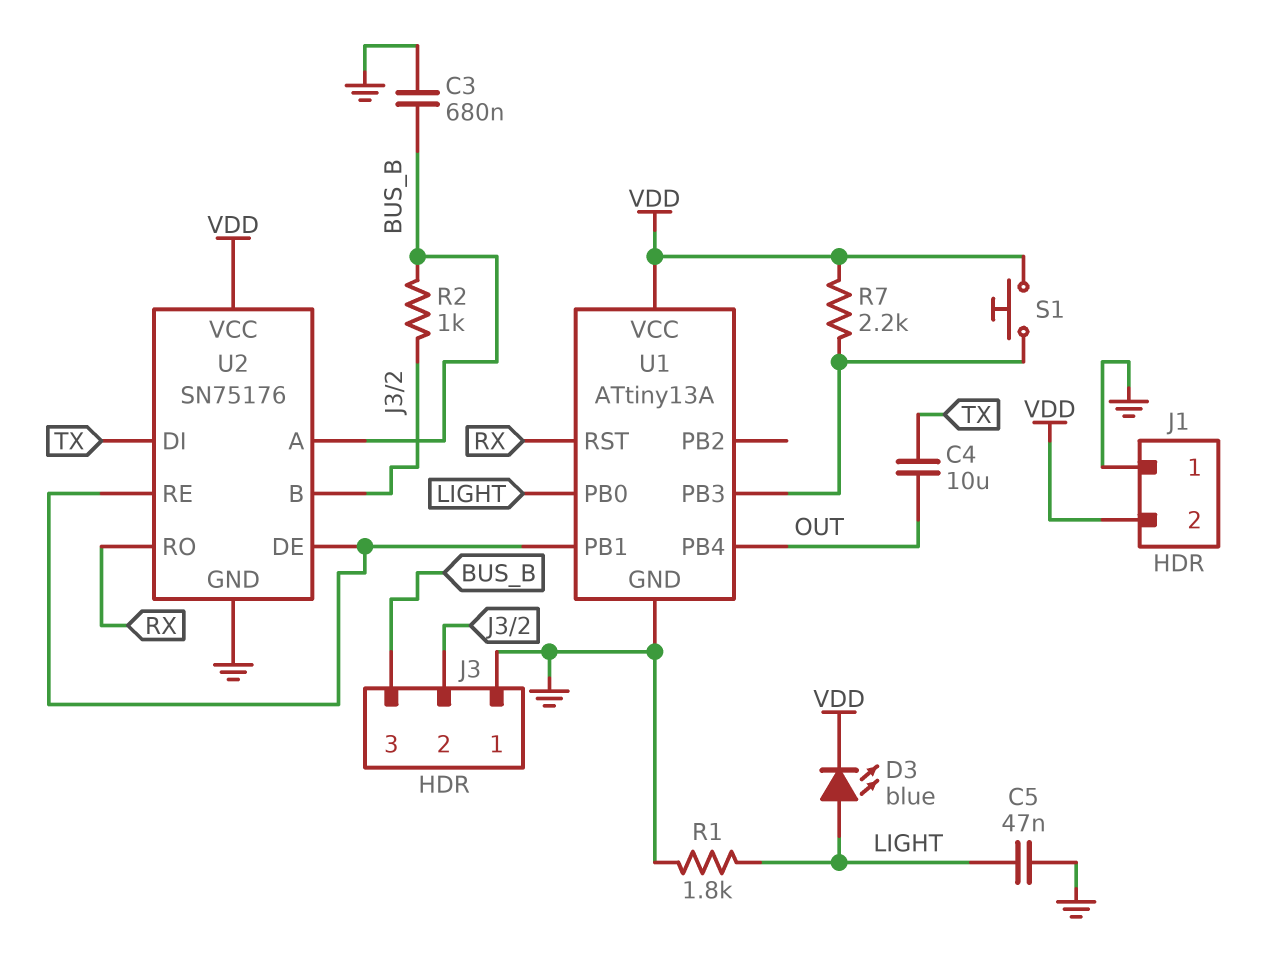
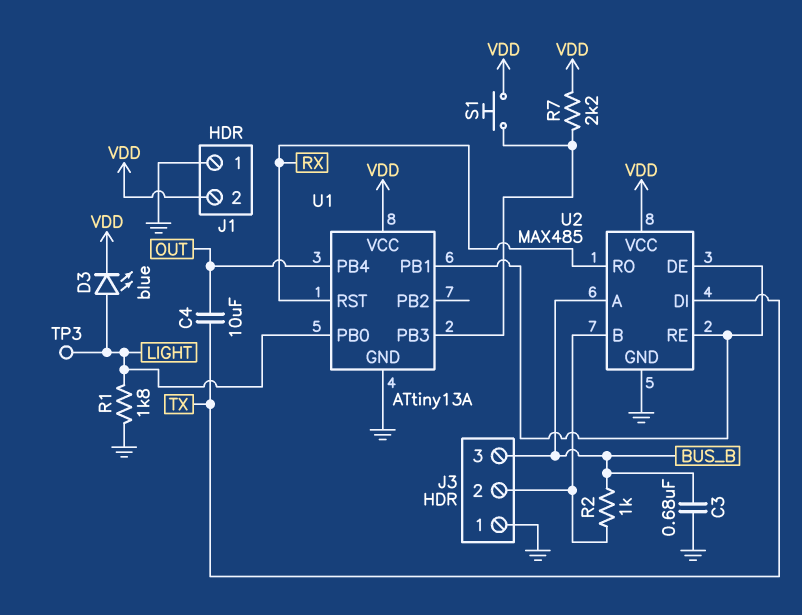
C5: 47nF (GND, LIGHT) -> none
TP3: none -> test point (LIGHT)
U2: SN75176 -> MAX485

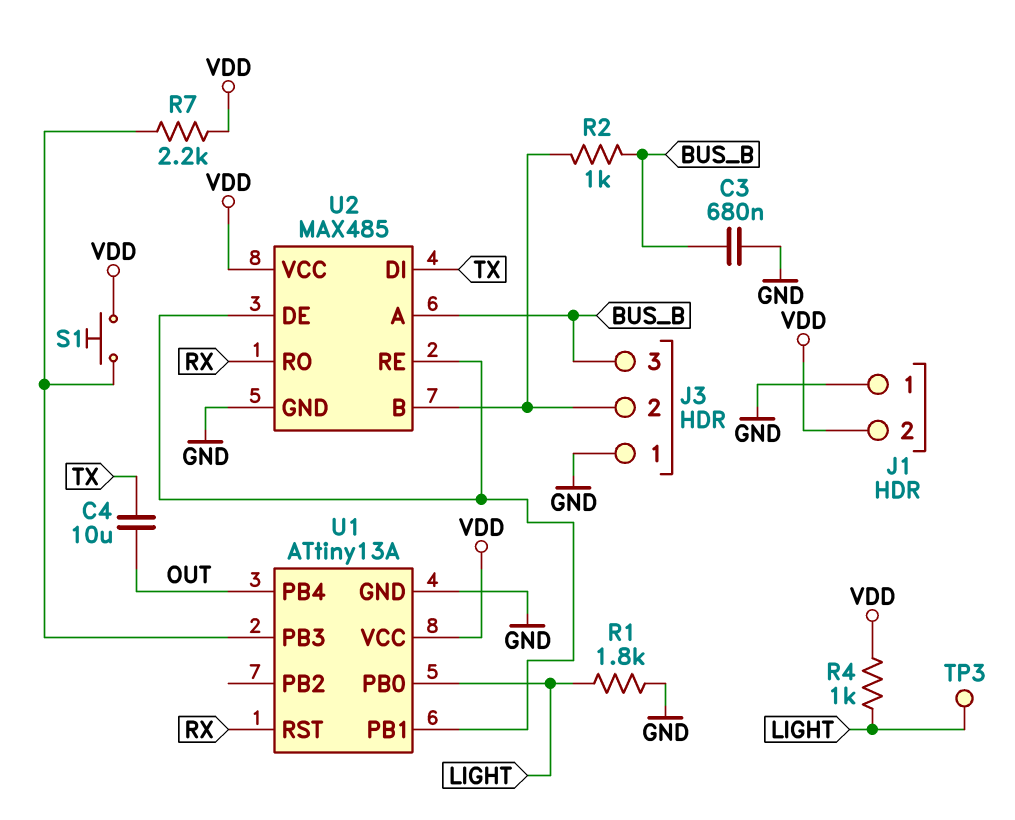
D3: LED blue (A LIGHT, K VDD) -> none
R4: none -> 1k (LIGHT, VDD)

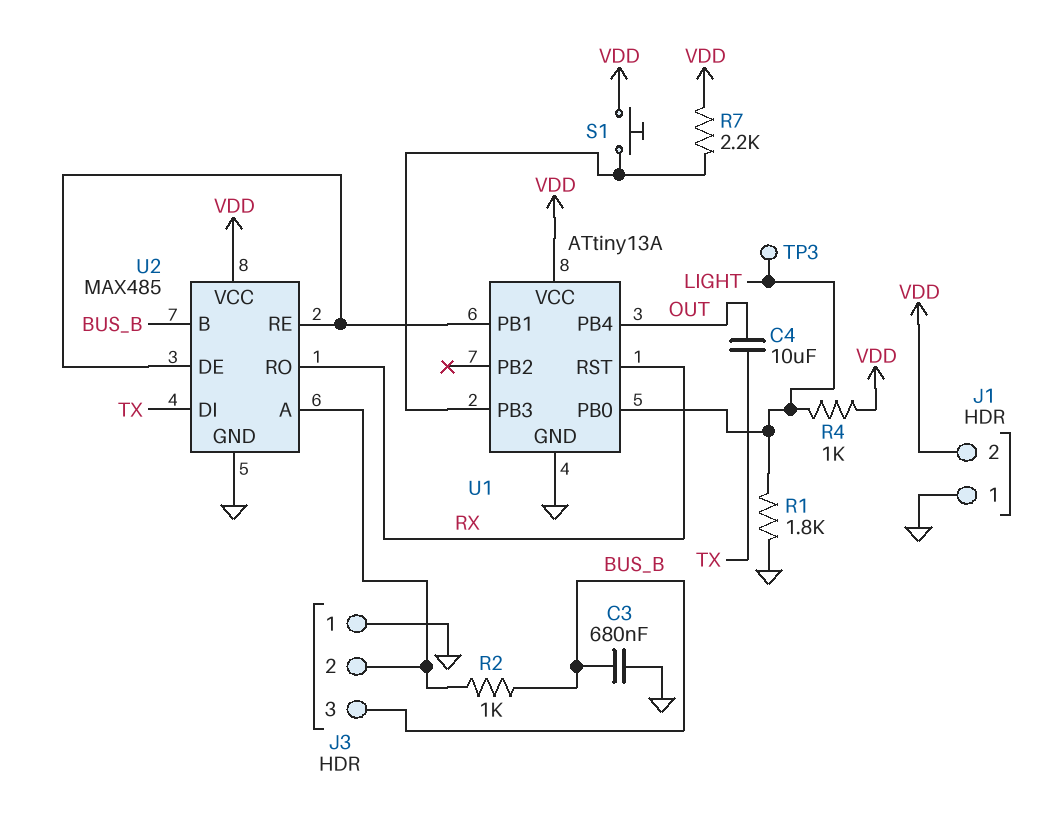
U2 pin A: BUS_B -> J3/2
U2 pin B: J3/2 -> BUS_B

